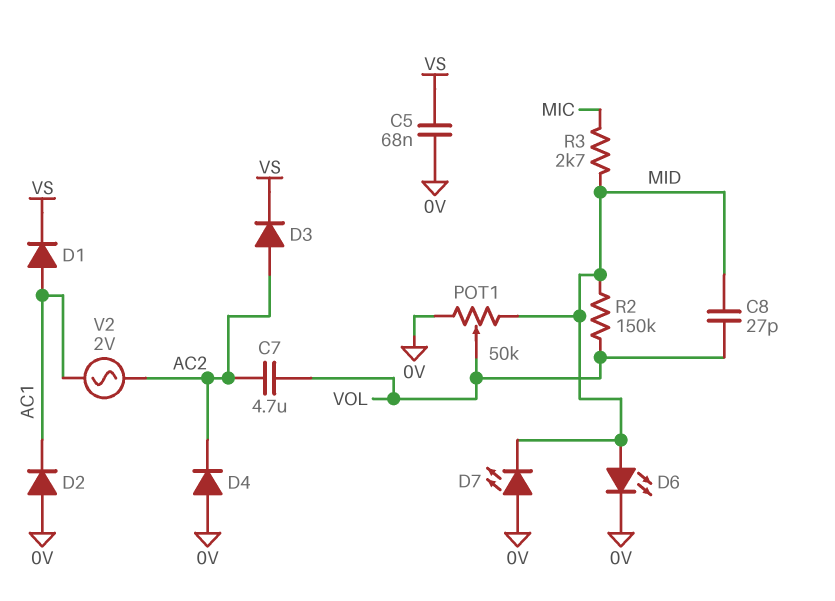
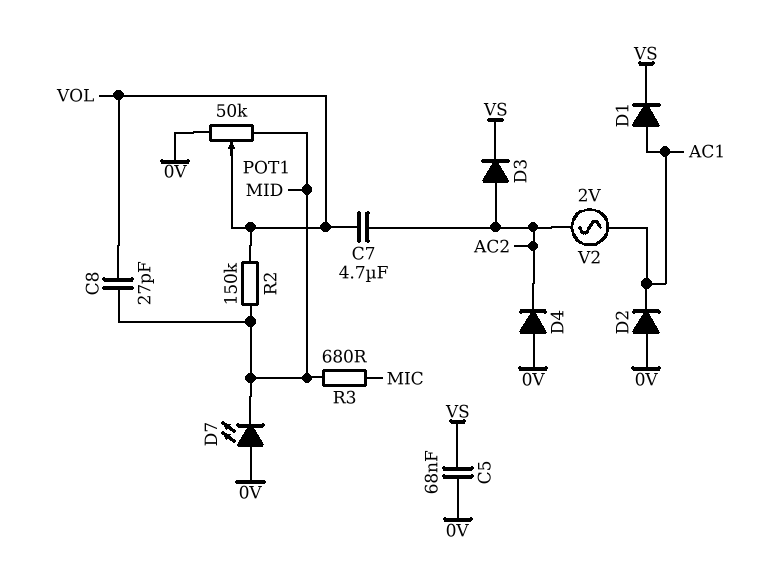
D6: LED (A MID, K 0V) -> none
R3: 2.7k (MIC, MID) -> 680 (MIC, MID)

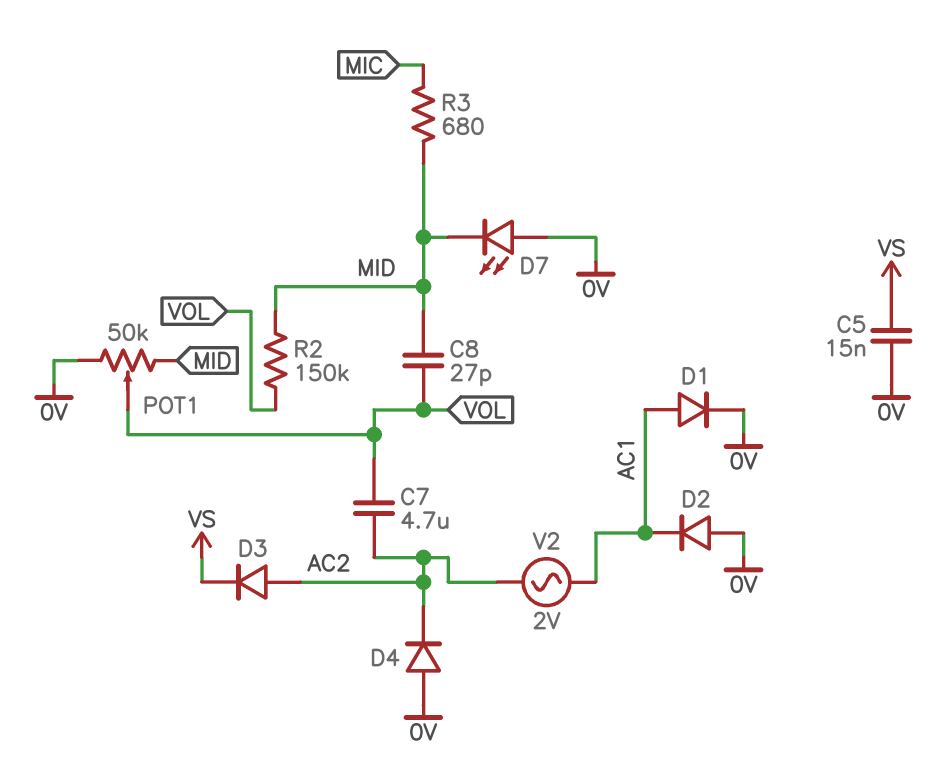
C5: 68nF (0V, VS) -> 15nF (0V, VS)
D1: diode (A AC1, K VS) -> diode (A AC1, K 0V)

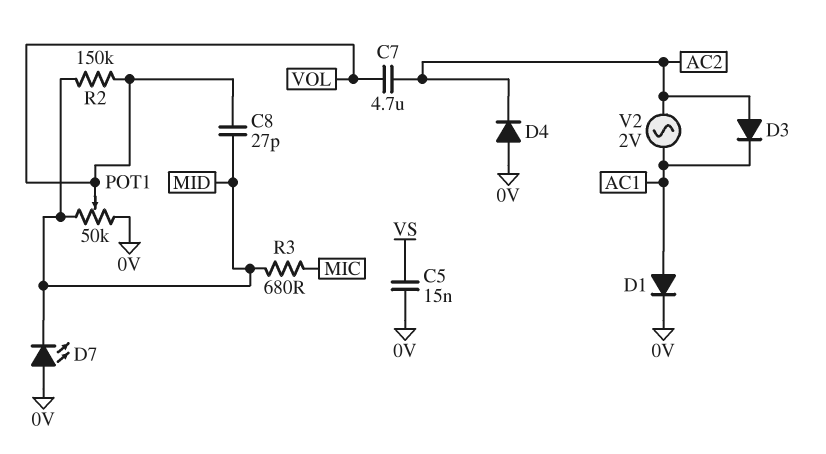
D2: diode (A 0V, K AC1) -> none
D3: diode (A AC2, K VS) -> diode (A AC2, K AC1)

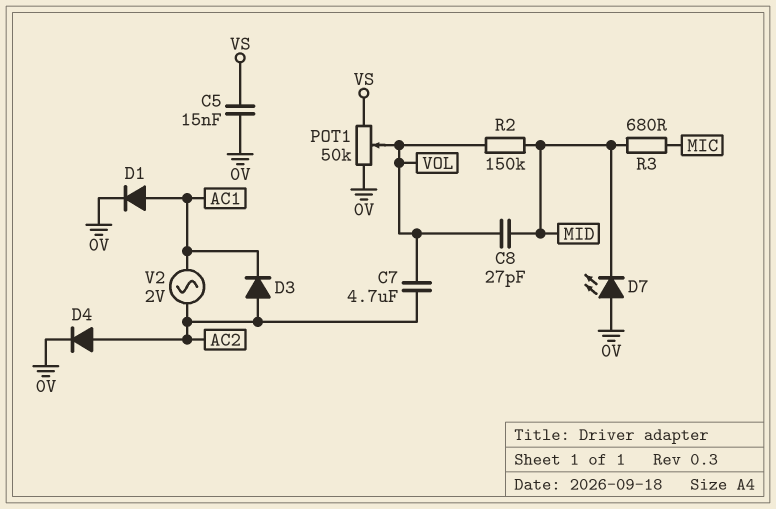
D4: diode (A 0V, K AC2) -> diode (A AC2, K 0V)
POT1: 50k (0V, MID, wiper VOL) -> 50k (0V, VS, wiper VOL)

